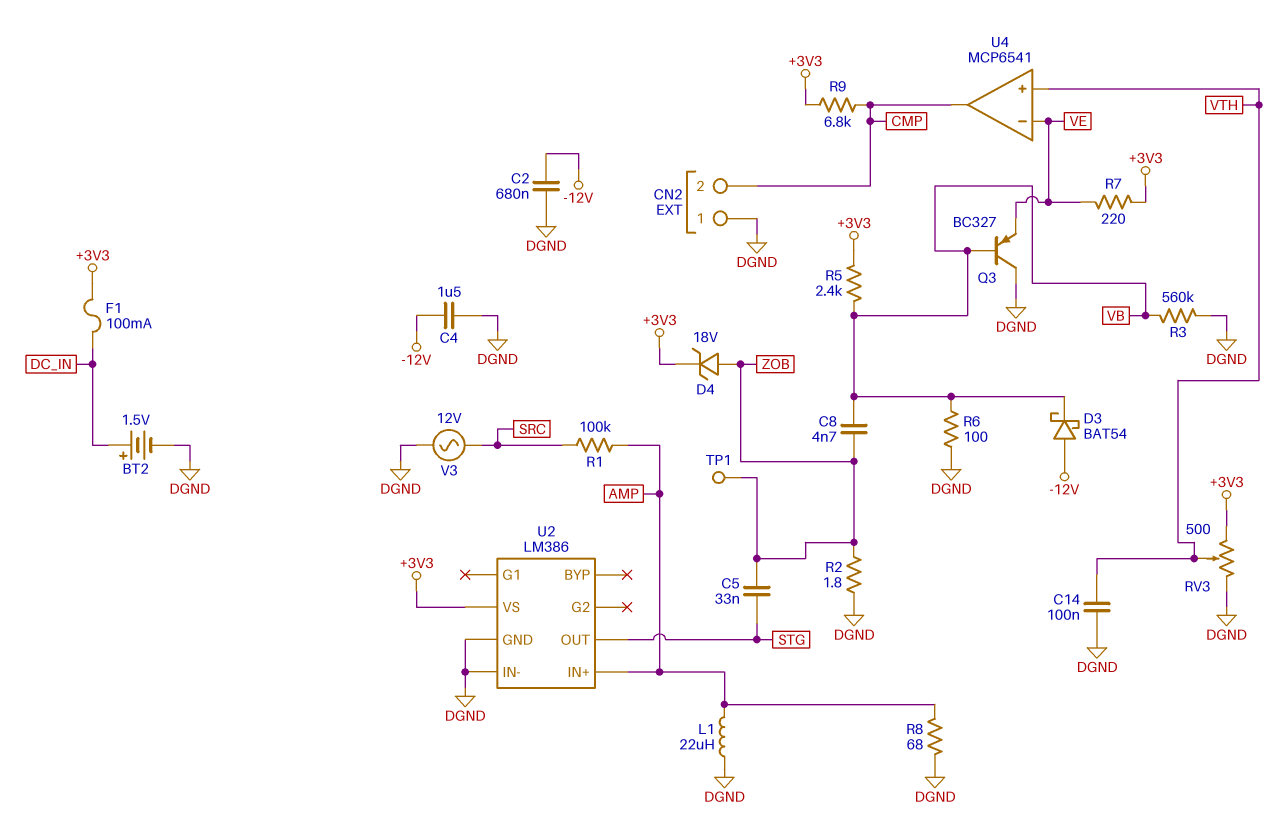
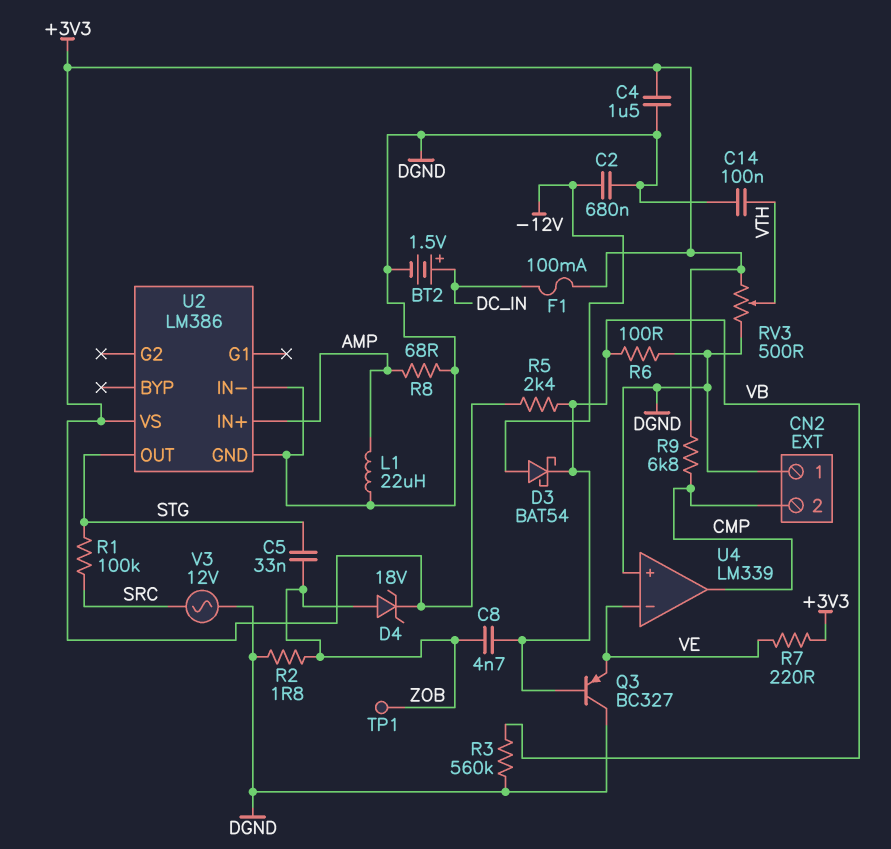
C4: 1.5uF (-12V, DGND) -> 1.5uF (+3V3, DGND)
R1: 100k (AMP, SRC) -> 100k (SRC, STG)
U4: MCP6541 -> LM339
U4 pin in+: VTH -> DGND

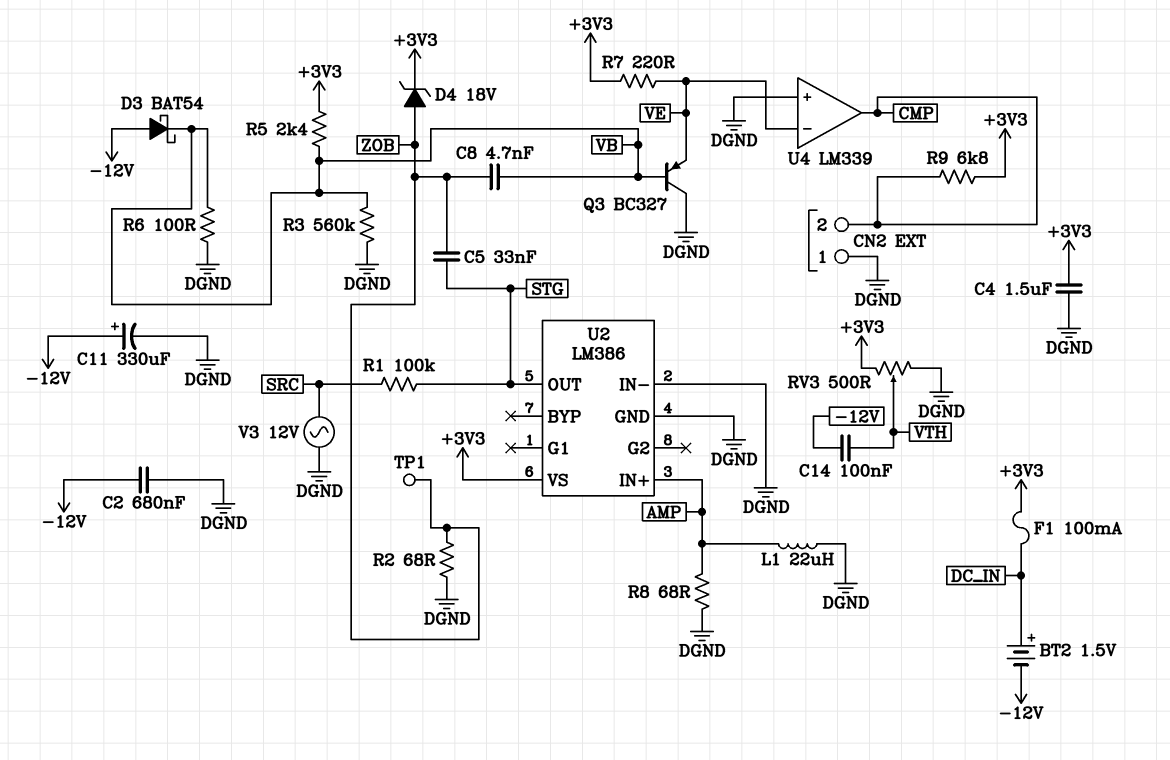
BT2: 1.5V (plus DC_IN, minus DGND) -> 1.5V (plus DC_IN, minus -12V)
C11: none -> 330uF (plus -12V, minus DGND)
C14: 100nF (DGND, VTH) -> 100nF (-12V, VTH)
R2: 1.8 (DGND, ZOB) -> 68 (DGND, ZOB)

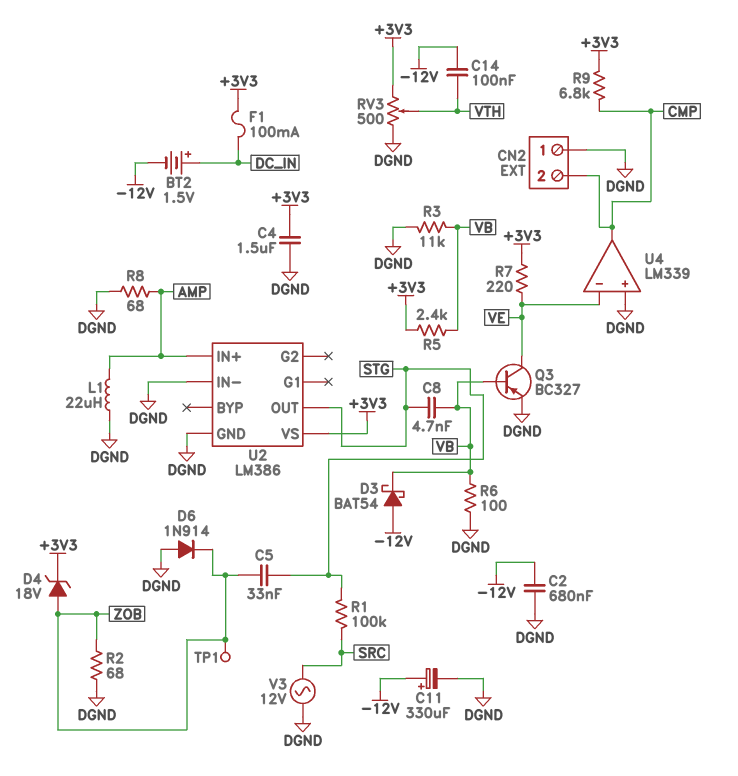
C8: 4.7nF (VB, ZOB) -> 4.7nF (STG, VB)
D6: none -> diode 1N914 (A DGND, K ZOB)
Q3: PNP BC327 (B VB, C DGND, E VE) -> PNP BC327 (B VB, C VE, E DGND)
R3: 560k (DGND, VB) -> 11k (DGND, VB)

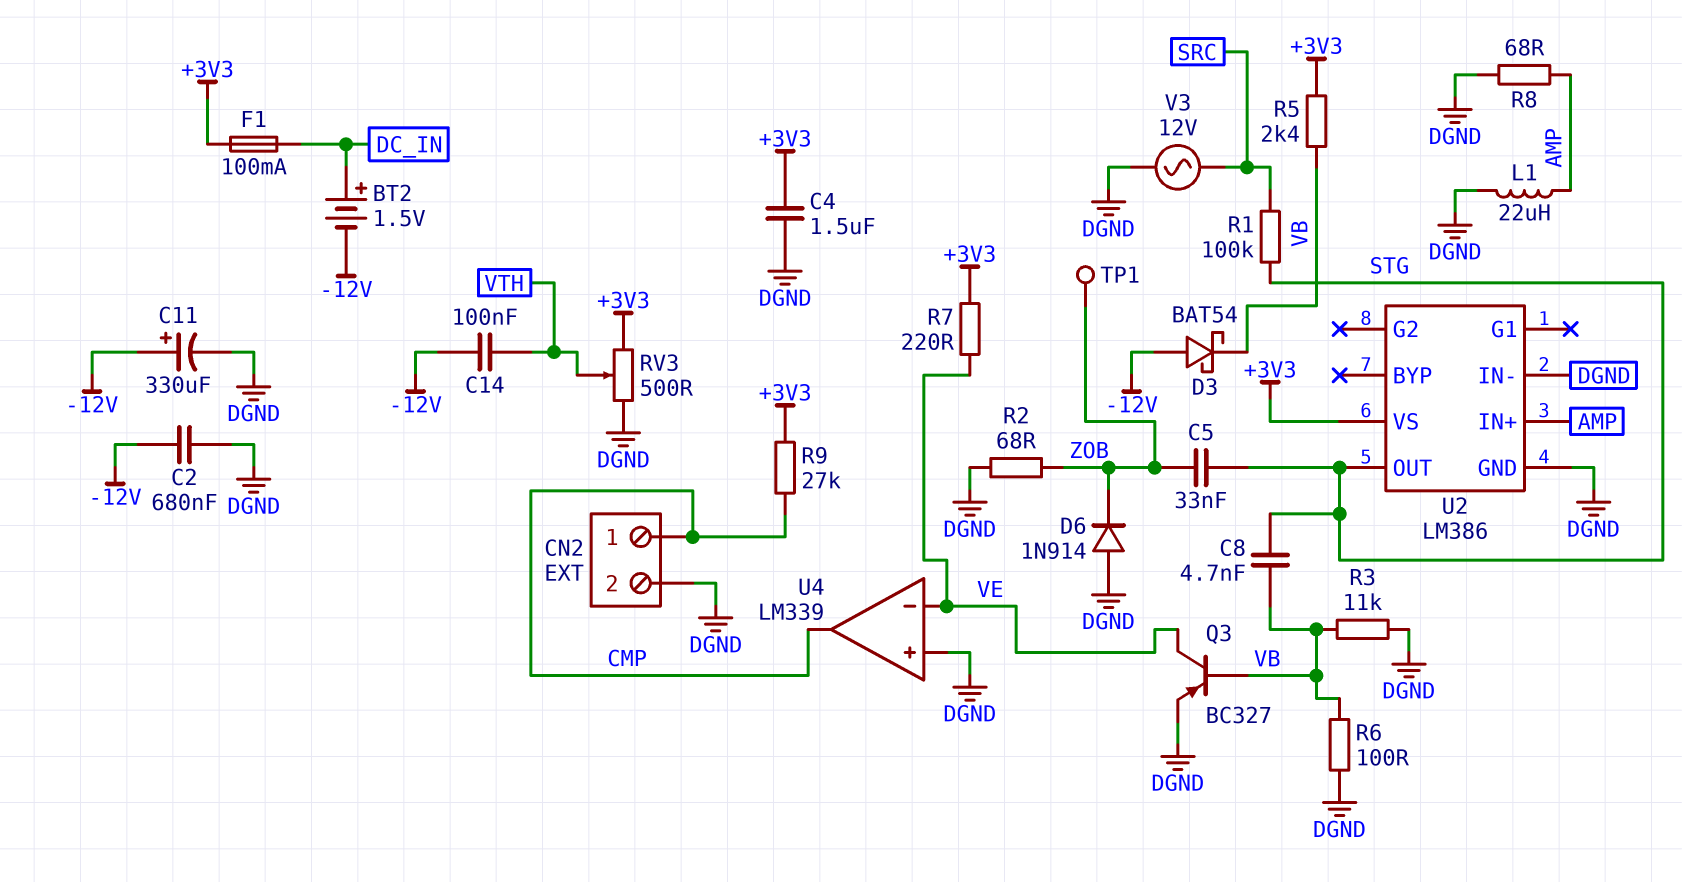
CN2 pin 1: DGND -> CMP
CN2 pin 2: CMP -> DGND
D4: zener 18V (A ZOB, K +3V3) -> none
R9: 6.8k (+3V3, CMP) -> 27k (+3V3, CMP)

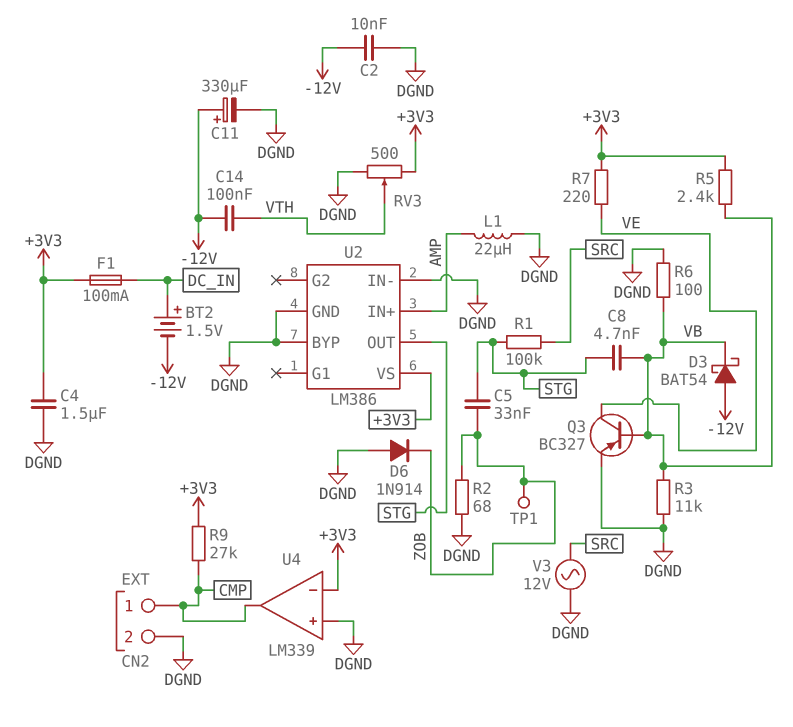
C2: 680nF (-12V, DGND) -> 10nF (-12V, DGND)
R8: 68 (AMP, DGND) -> none
U2 pin BYP: none -> DGND
U4 pin in-: VE -> +3V3

